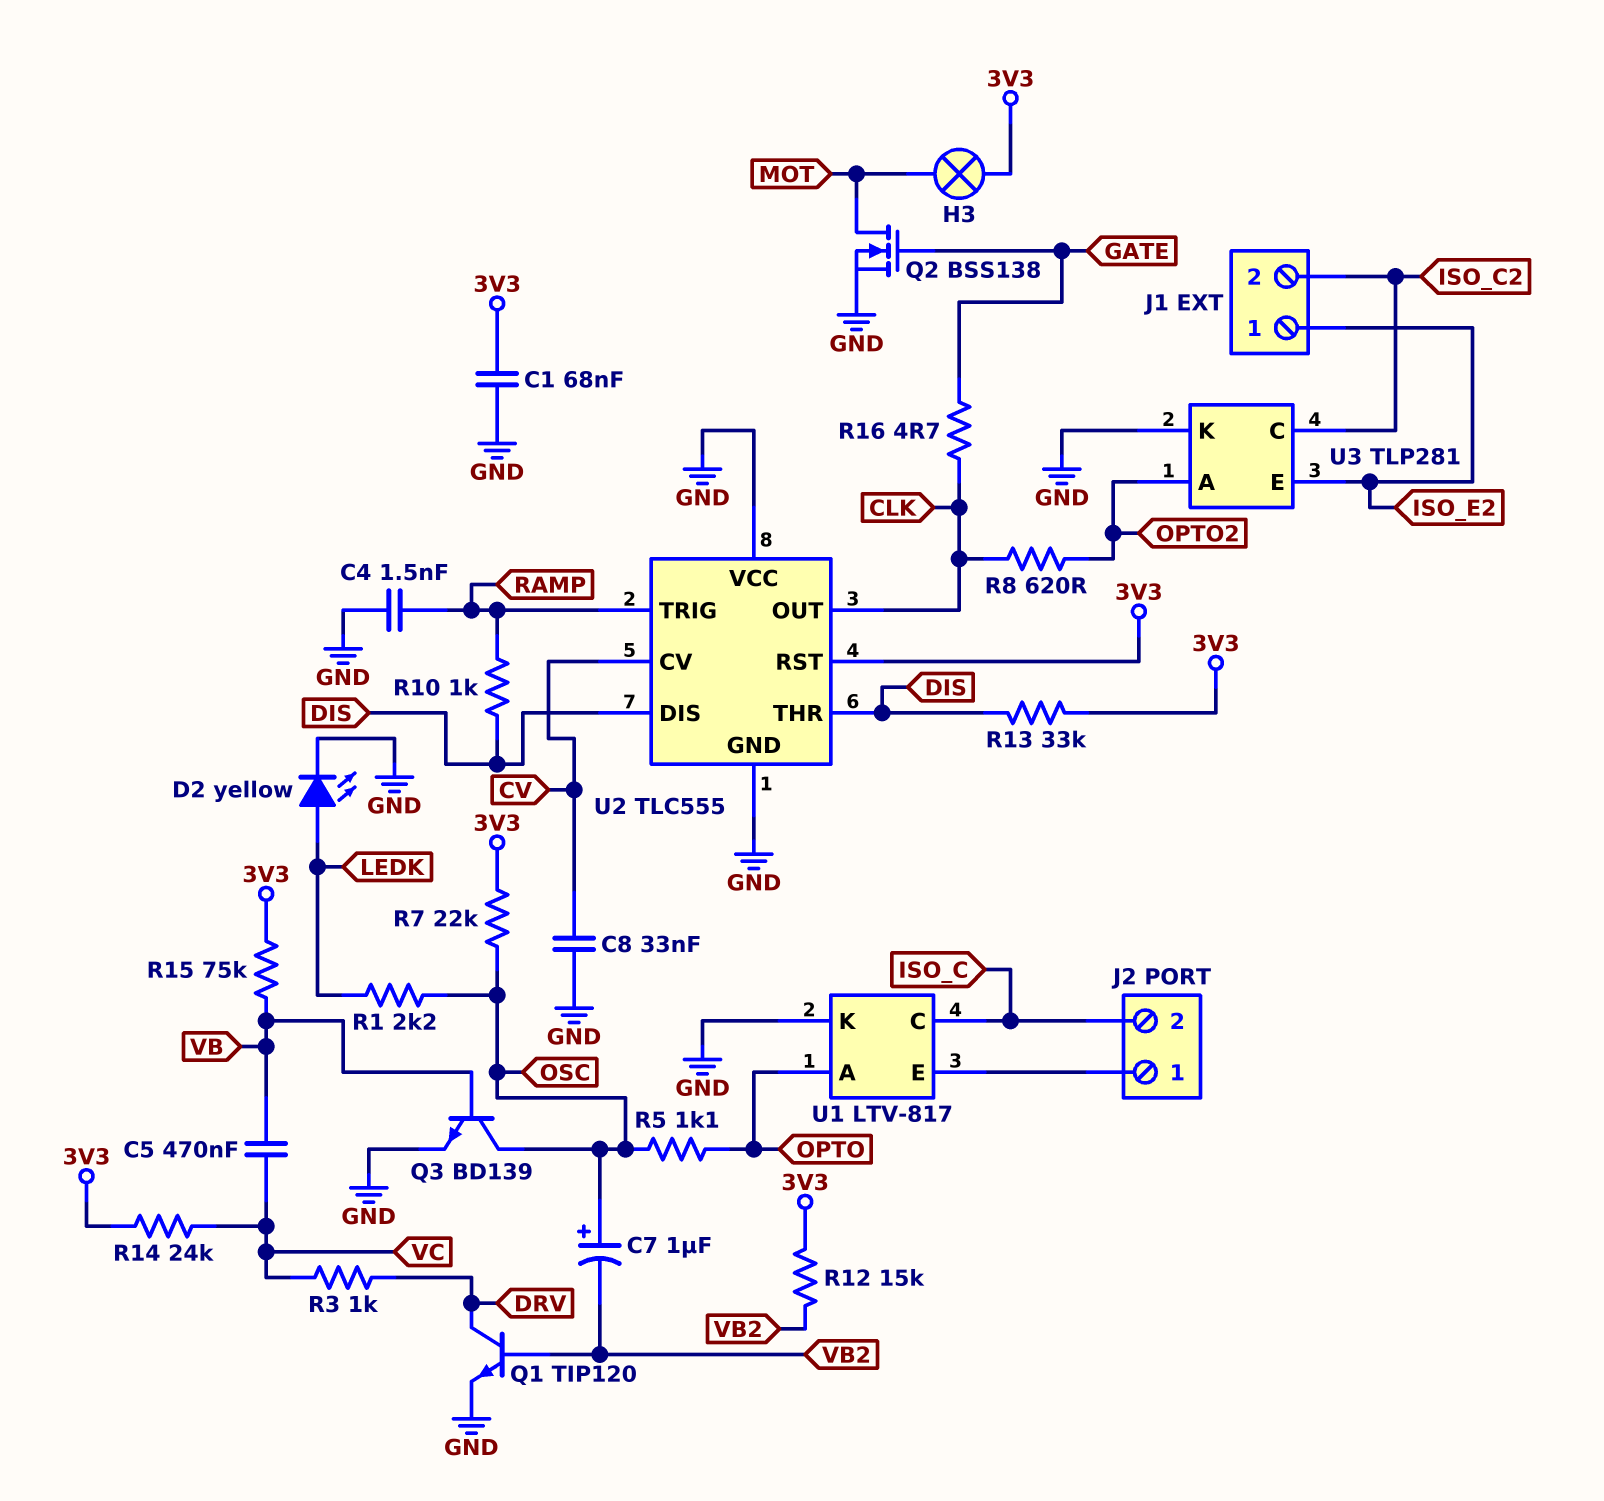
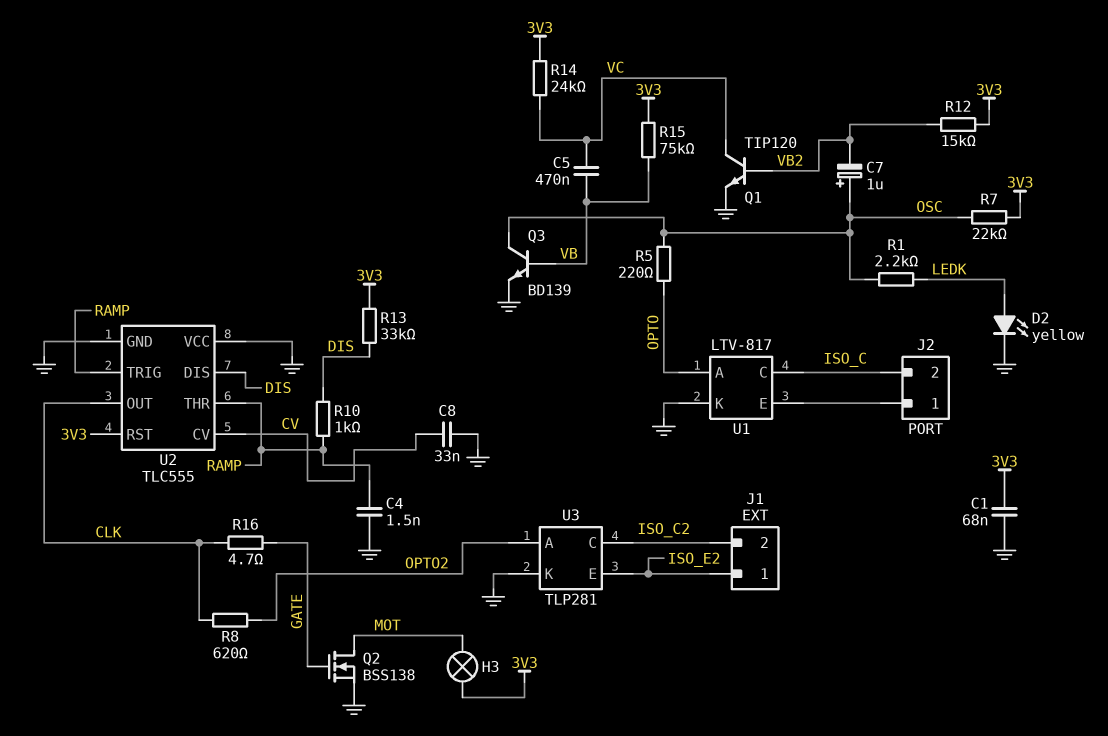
Q1: NPN TIP120 (B VB2, C DRV, E GND) -> NPN TIP120 (B VB2, C VC, E GND)
R3: 1k (DRV, VC) -> none
R5: 1.1k (OPTO, OSC) -> 220 (OPTO, OSC)
U2 pin THR: DIS -> RAMP

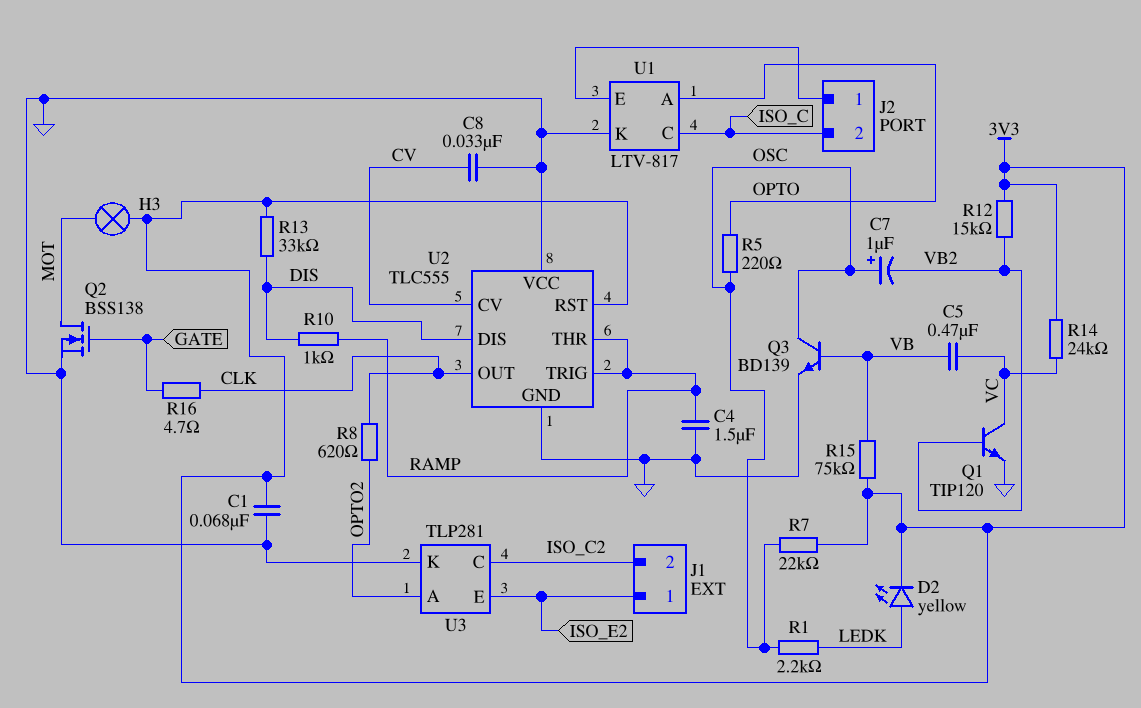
C4: 1.5nF (GND, RAMP) -> 1.5uF (GND, RAMP)
D2: LED yellow (A LEDK, K GND) -> LED yellow (A LEDK, K 3V3)

